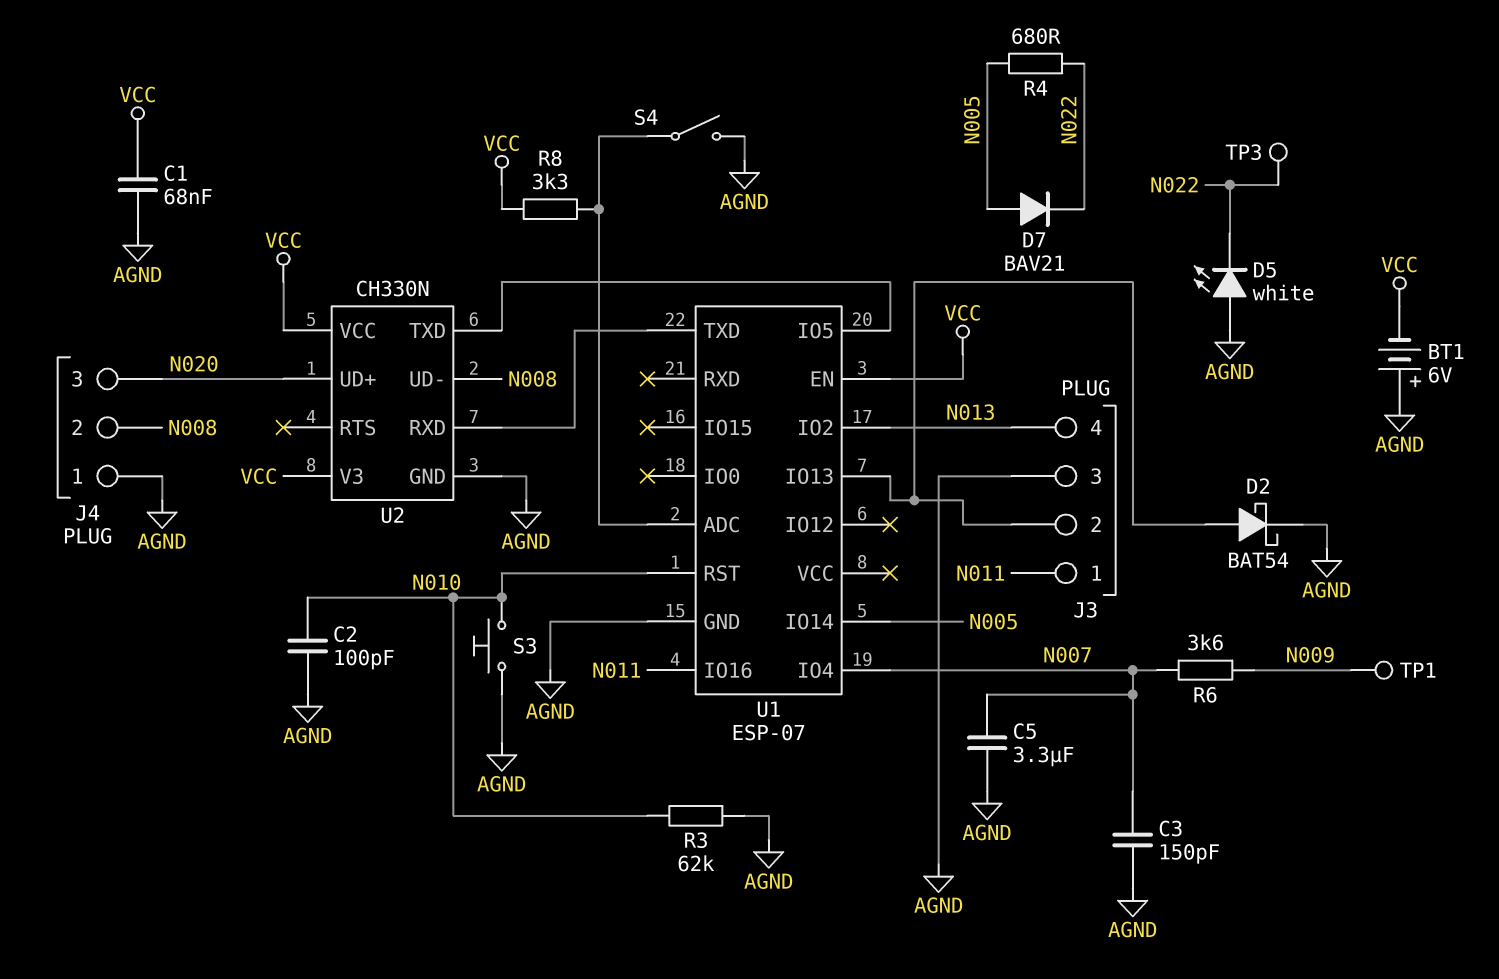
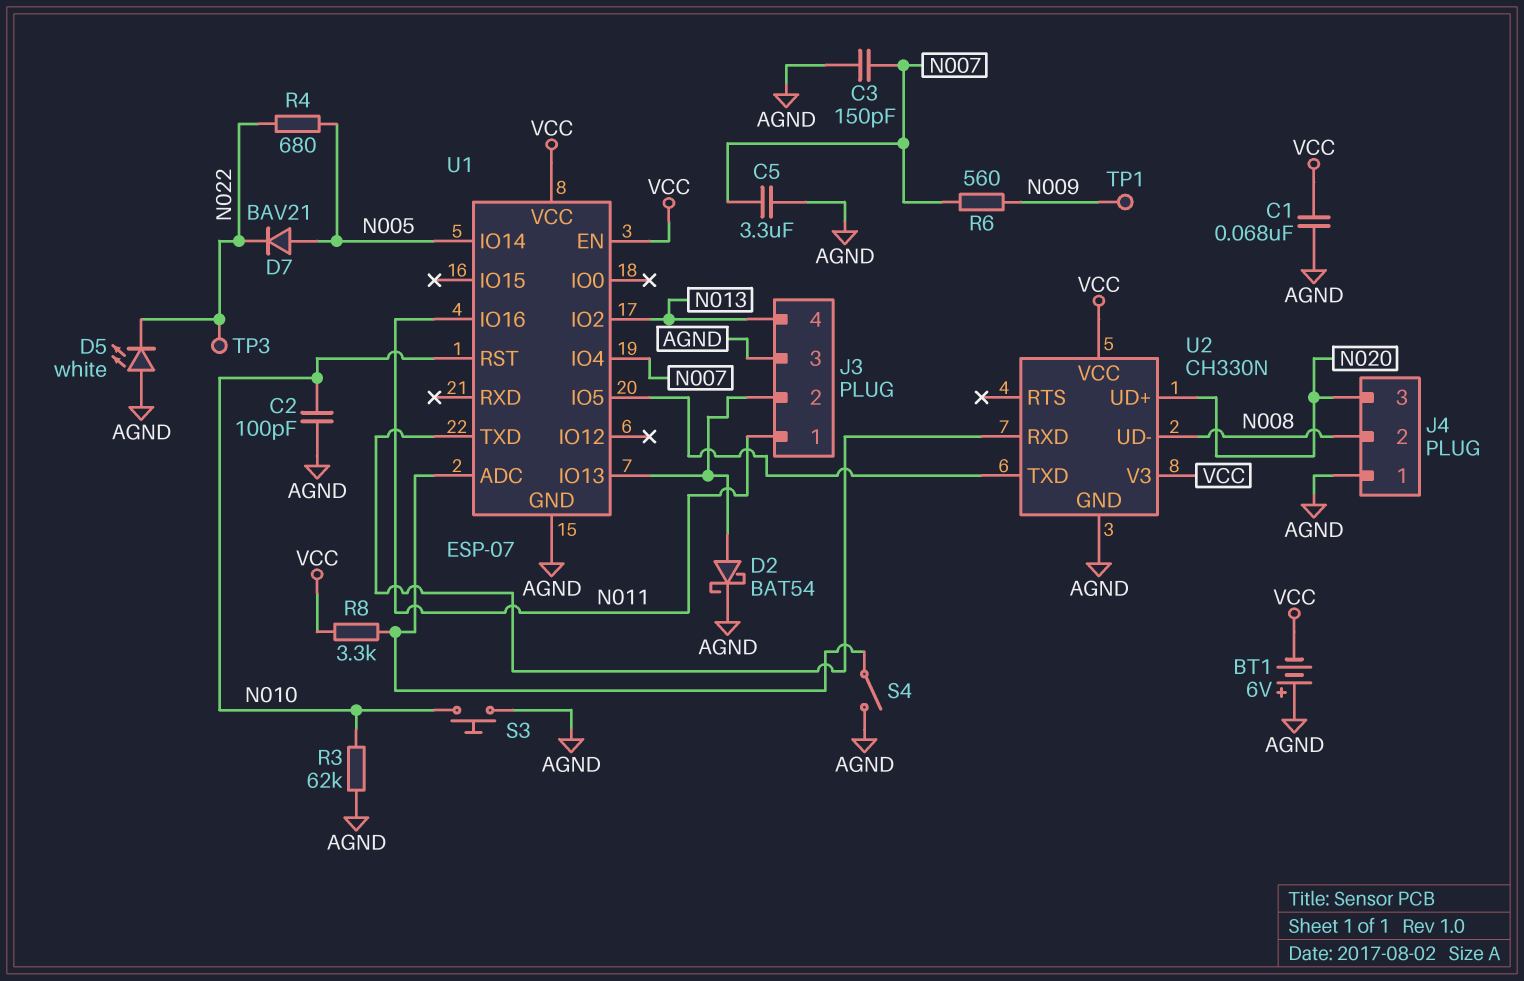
R6: 3.6k (N007, N009) -> 560 (N007, N009)
U1 pin VCC: none -> VCC

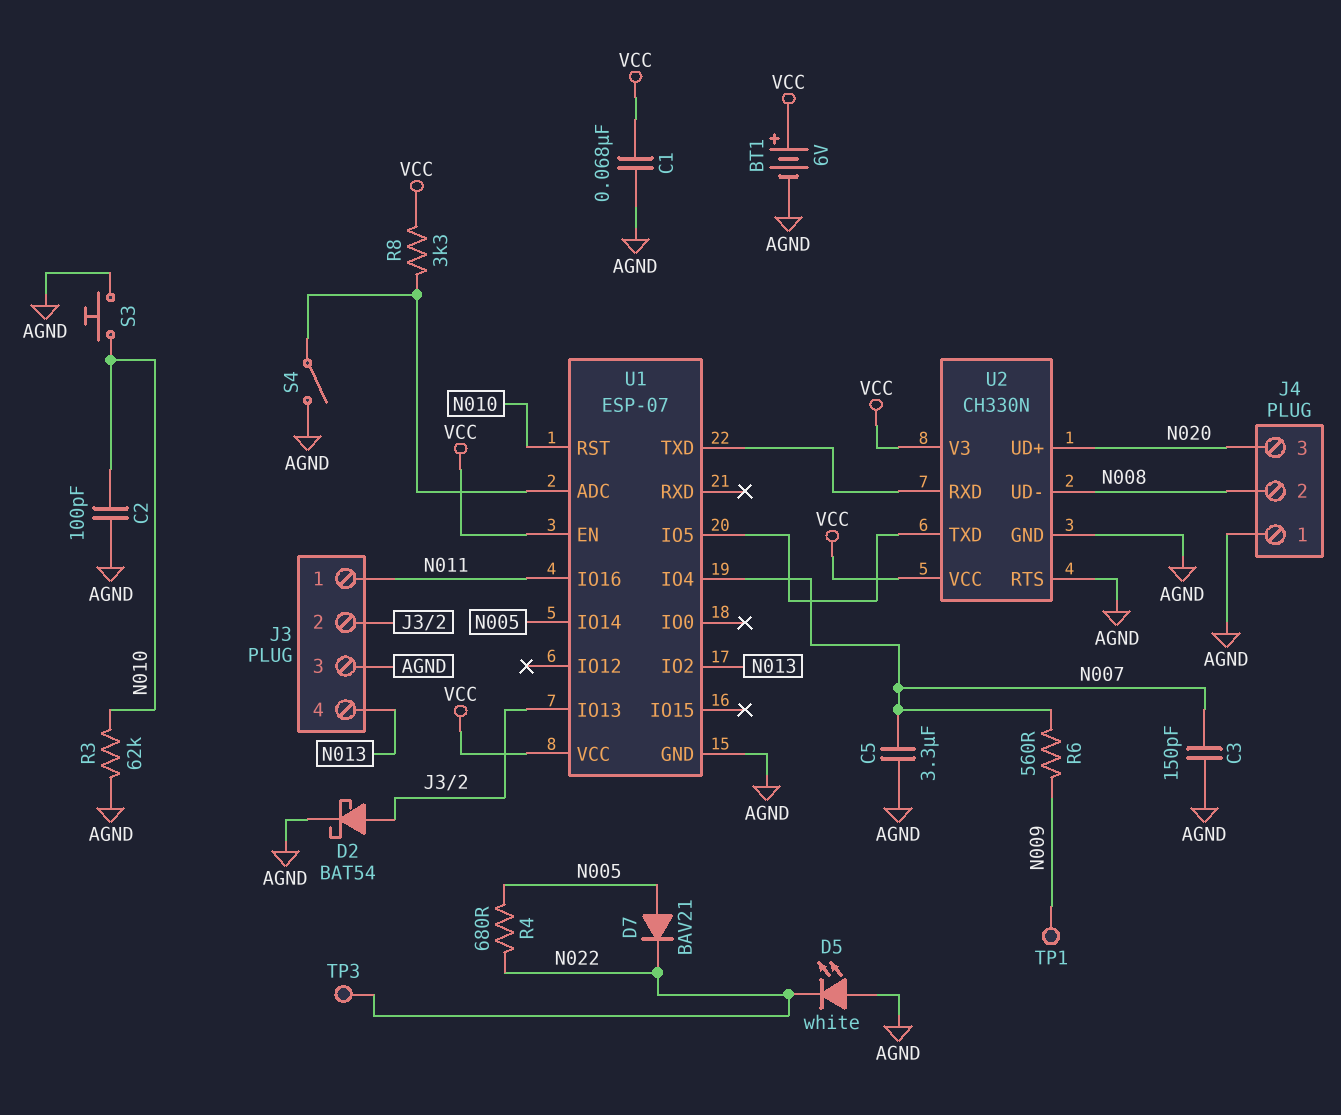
BT1: 6V (plus AGND, minus VCC) -> 6V (plus VCC, minus AGND)
U2 pin RTS: none -> AGND

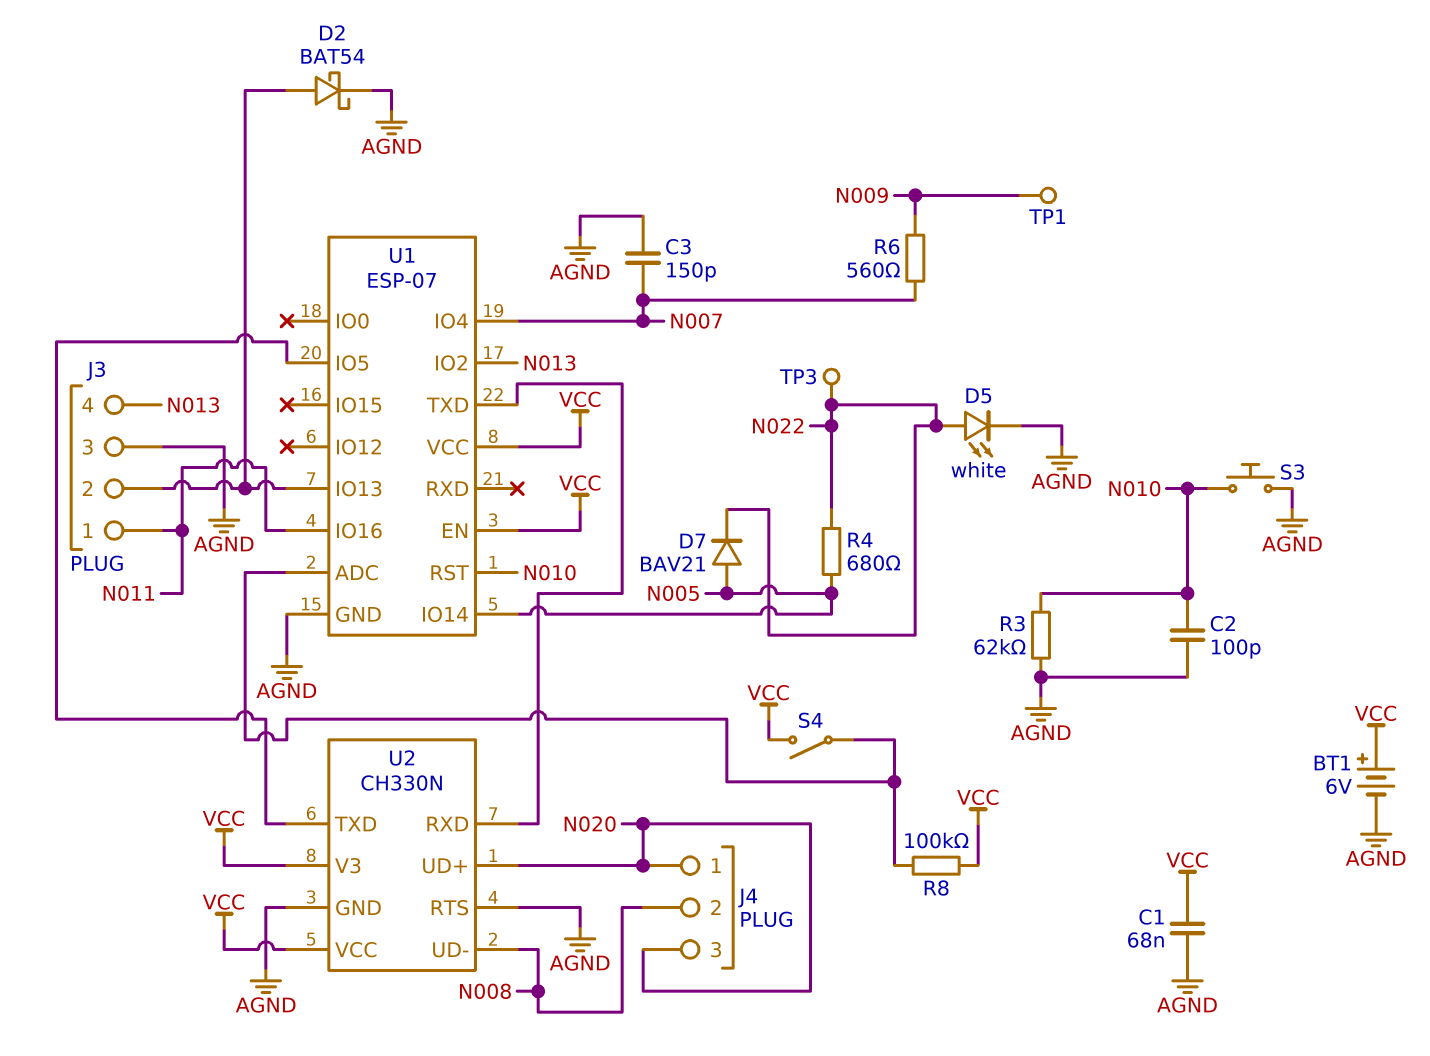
C5: 3.3uF (AGND, N007) -> none
D5: LED white (A AGND, K N022) -> LED white (A N022, K AGND)
J4 pin 1: AGND -> N020
R8: 3.3k (U1/ADC, VCC) -> 100k (U1/ADC, VCC)
S4: switch (AGND, U1/ADC) -> switch (U1/ADC, VCC)

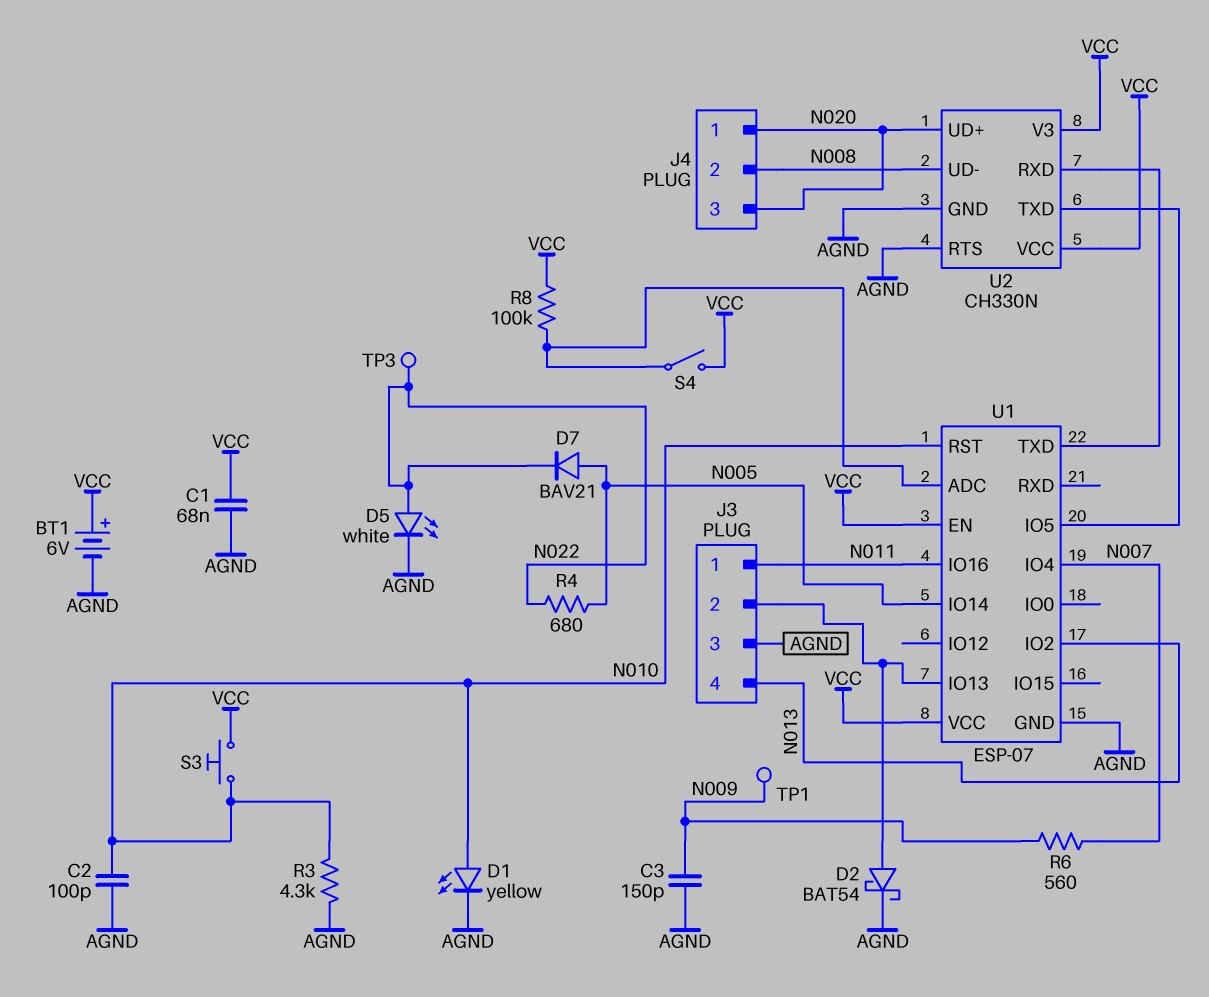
C3: 150pF (AGND, N007) -> 150pF (AGND, N009)
D1: none -> LED yellow (A N010, K AGND)
R3: 62k (AGND, N010) -> 4.3k (AGND, N010)
S3: button (AGND, N010) -> button (N010, VCC)

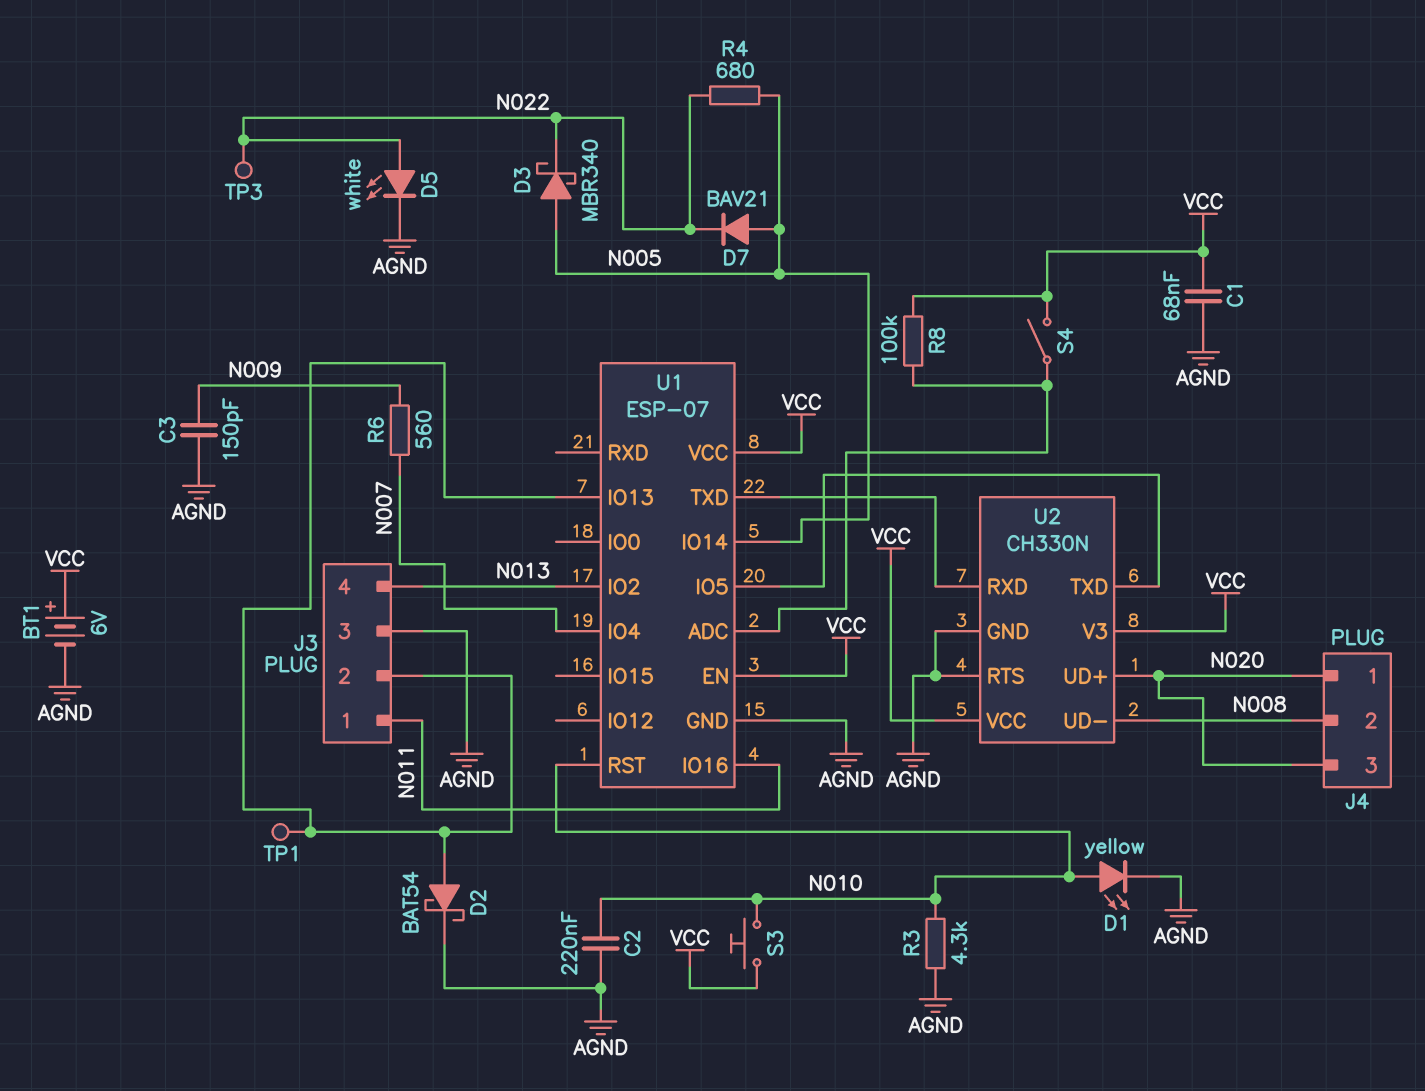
C2: 100pF (AGND, N010) -> 220nF (AGND, N010)
D3: none -> schottky MBR340 (A N005, K N022)
TP1: test point (N009) -> test point (J3/2)

